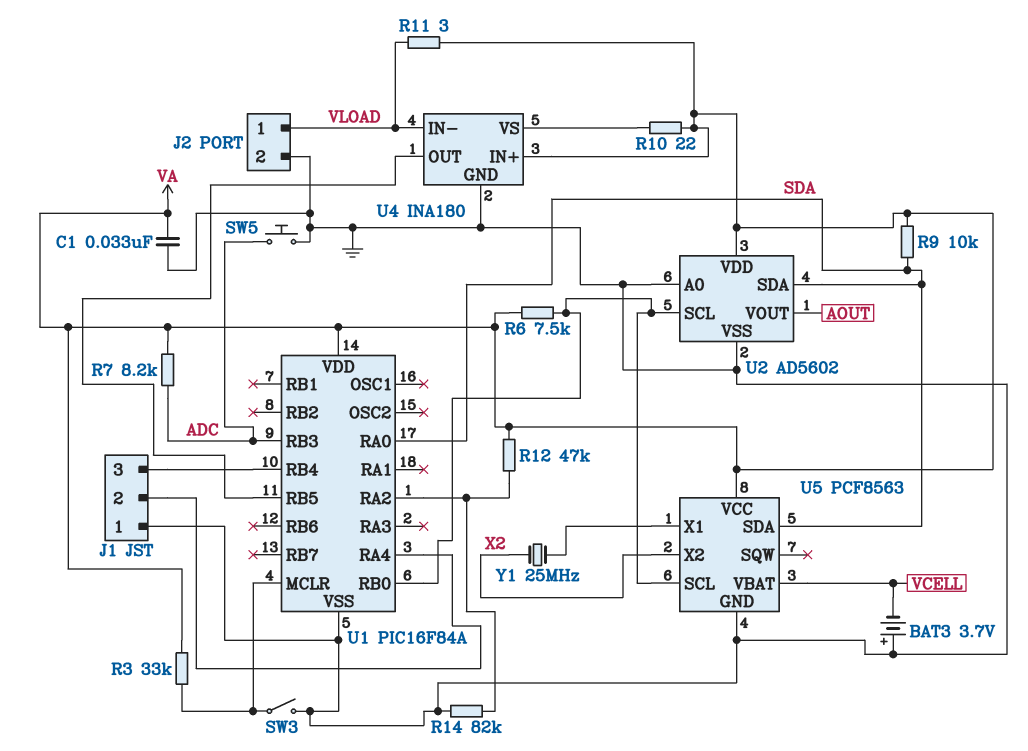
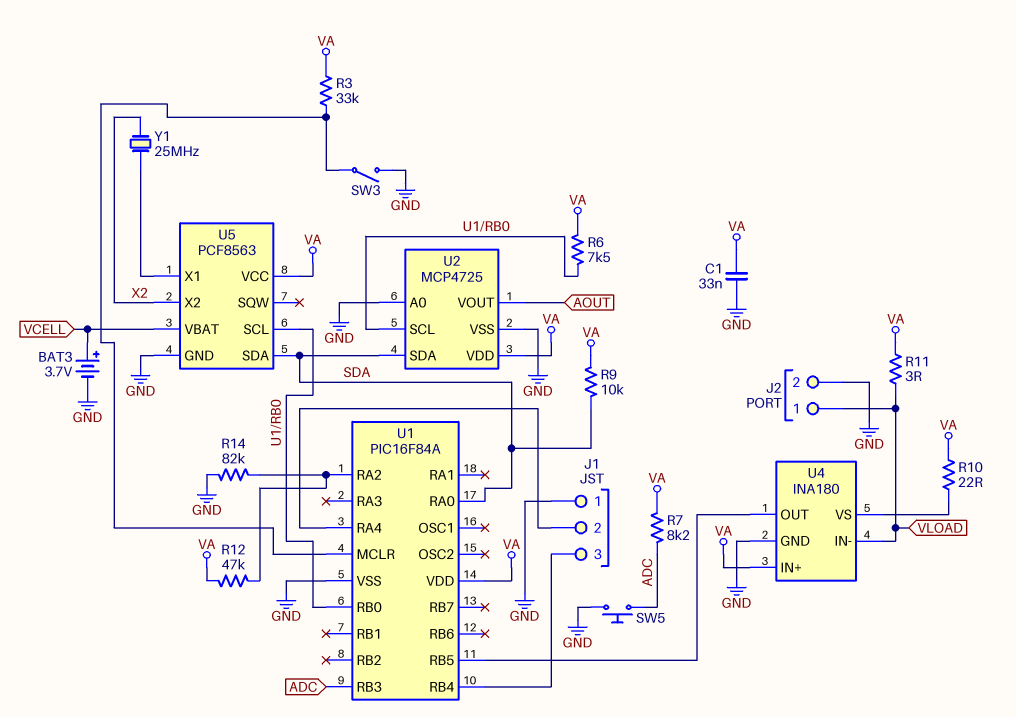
BAT3: 3.7V (plus GND, minus VCELL) -> 3.7V (plus VCELL, minus GND)
U2: AD5602 -> MCP4725

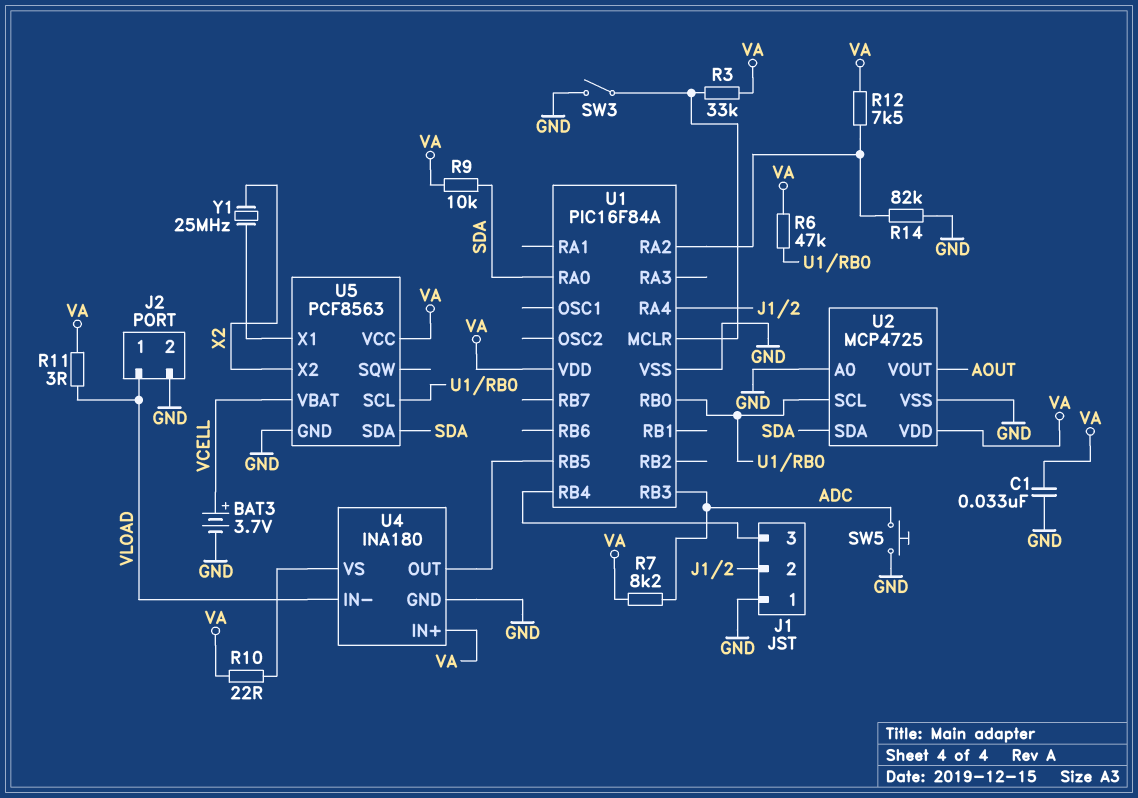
R6: 7.5k (U1/RB0, VA) -> 47k (U1/RB0, VA)
R12: 47k (U1/RA2, VA) -> 7.5k (U1/RA2, VA)

